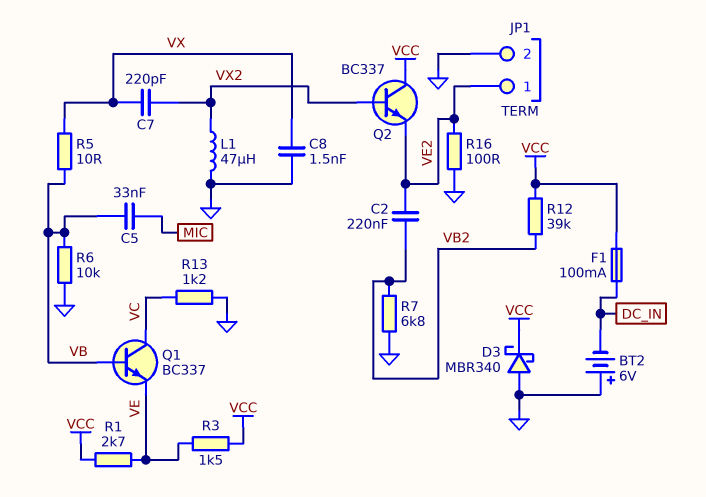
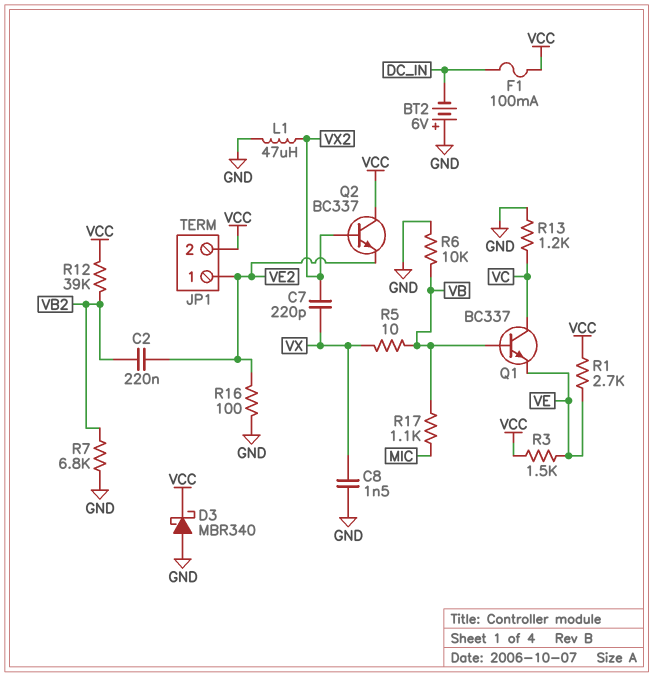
C5: 33nF (MIC, VB) -> none
JP1 pin 2: GND -> VCC
R17: none -> 1.1k (MIC, VB)

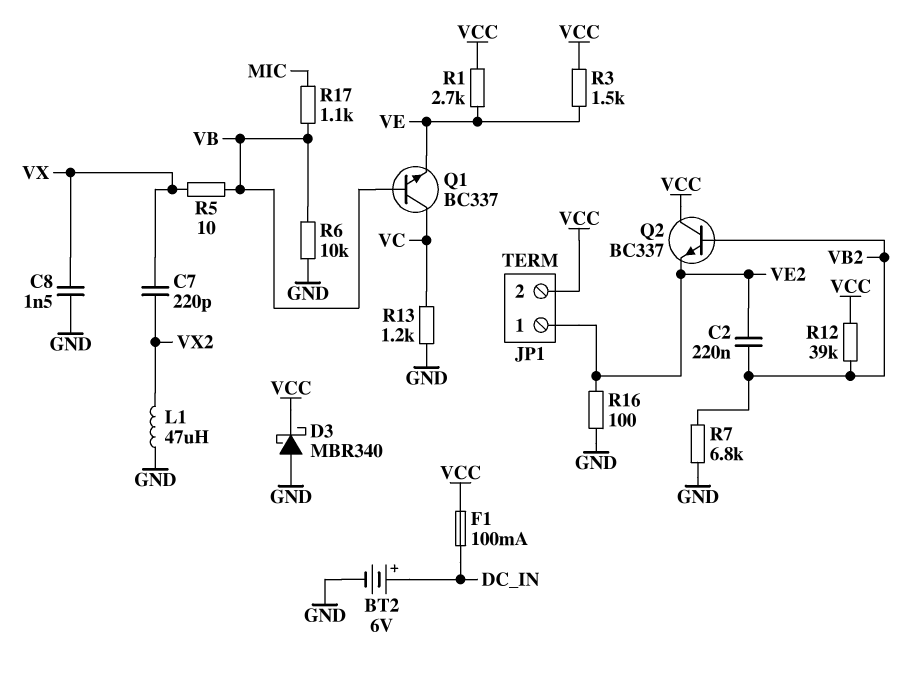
BT2: 6V (plus GND, minus DC_IN) -> 6V (plus DC_IN, minus GND)
Q2: NPN BC337 (B VX2, C VCC, E VE2) -> NPN BC337 (B VB2, C VCC, E VE2)

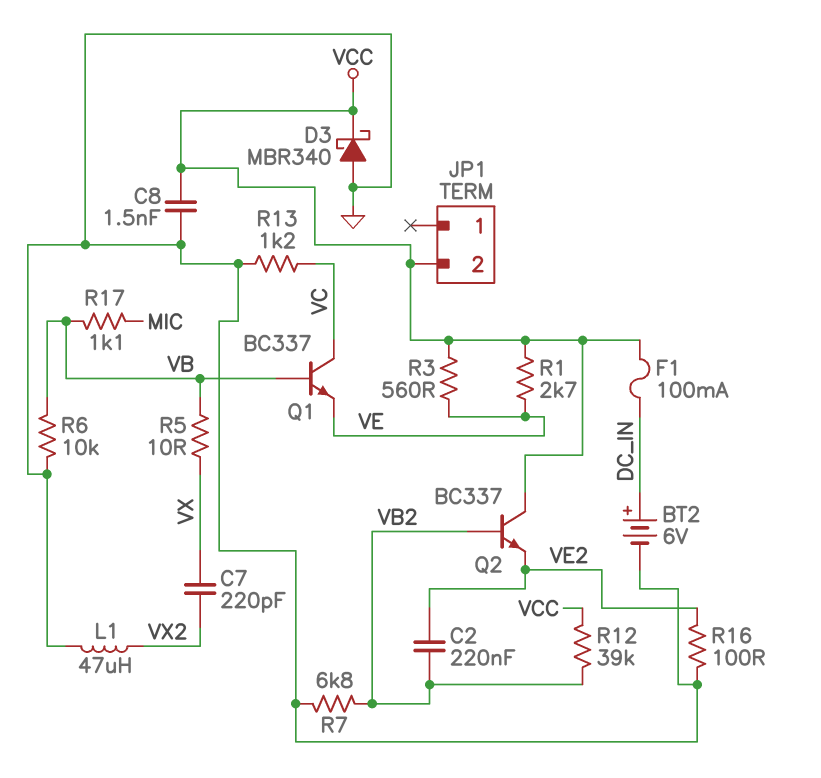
C8: 1.5nF (GND, VX) -> 1.5nF (GND, VCC)
JP1 pin 1: VE2 -> none
R3: 1.5k (VCC, VE) -> 560 (VCC, VE)

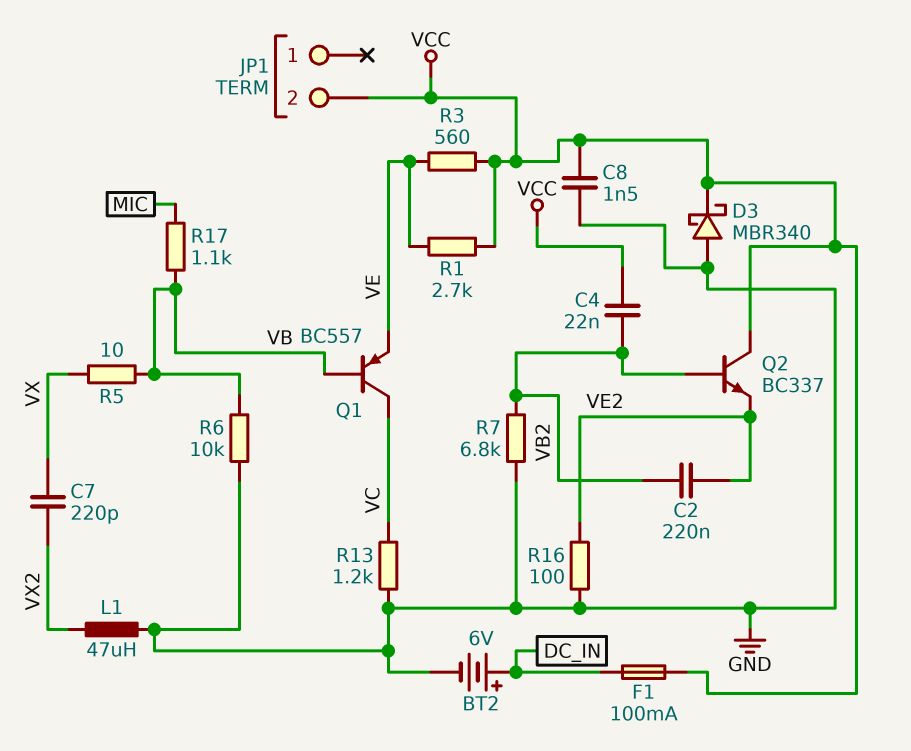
C4: none -> 22nF (VB2, VCC)
Q1: NPN BC337 (B VB, C VC, E VE) -> PNP BC557 (B VB, C VC, E VE)
R12: 39k (VB2, VCC) -> none

